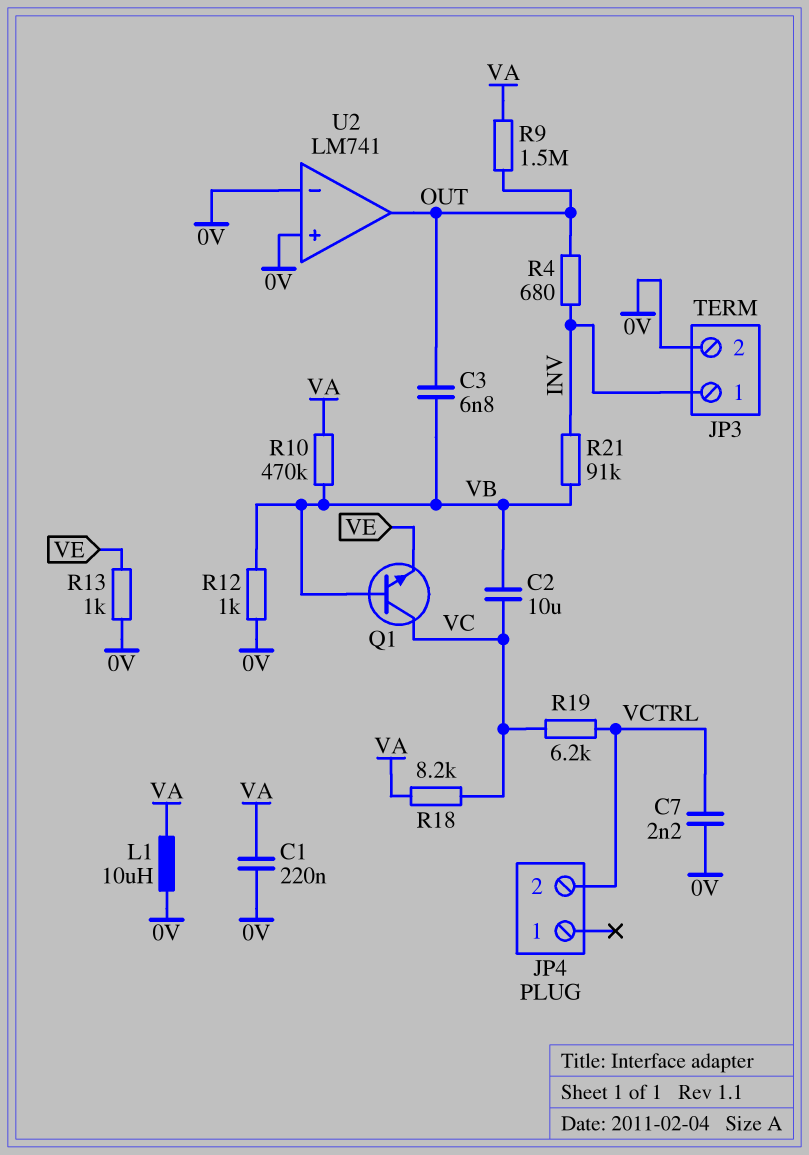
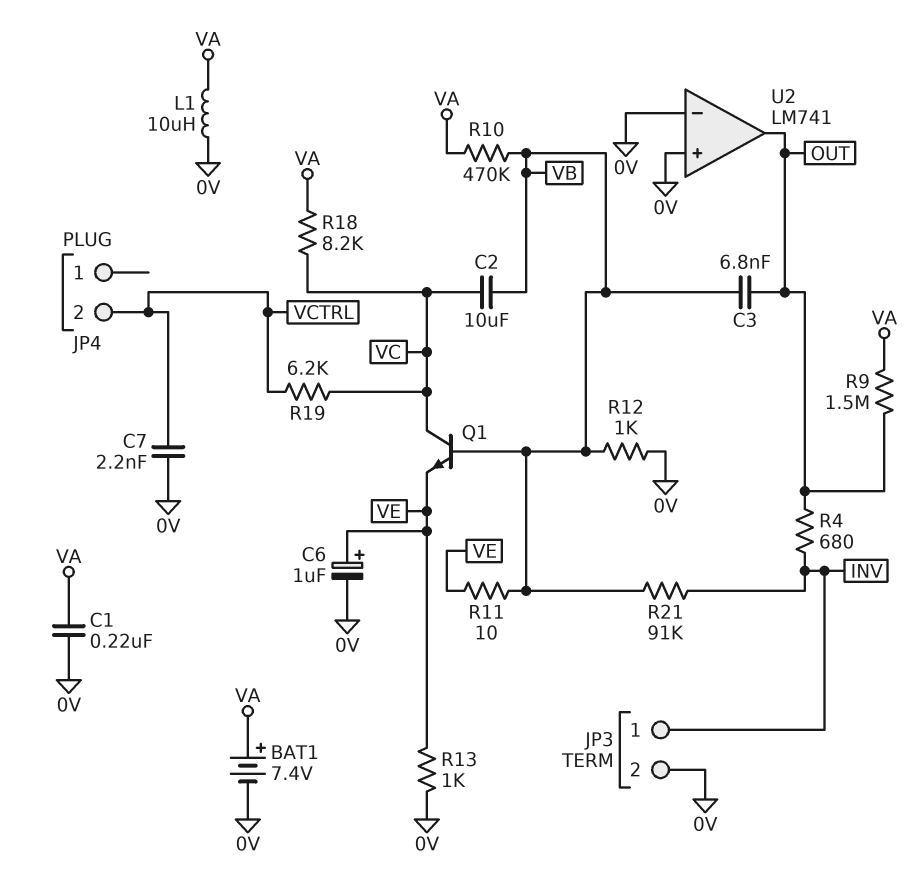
BAT1: none -> 7.4V (plus VA, minus 0V)
C6: none -> 1uF (plus VE, minus 0V)
R11: none -> 10 (VB, VE)

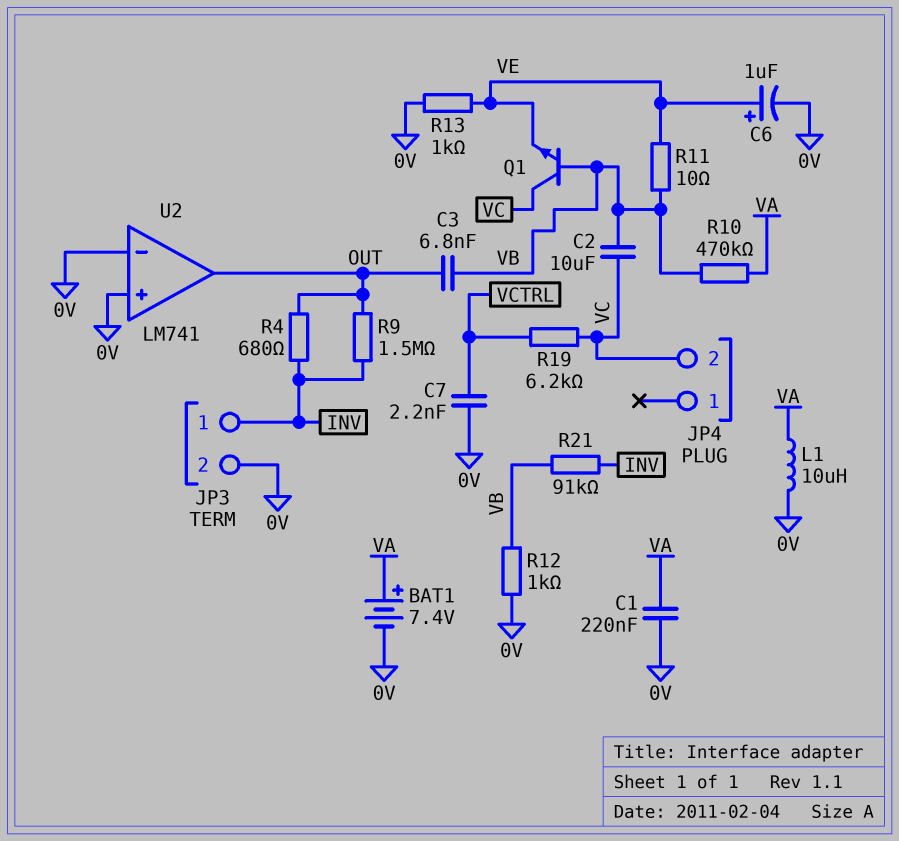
JP4 pin 2: VCTRL -> VC
R9: 1.5M (OUT, VA) -> 1.5M (INV, OUT)
R18: 8.2k (VA, VC) -> none

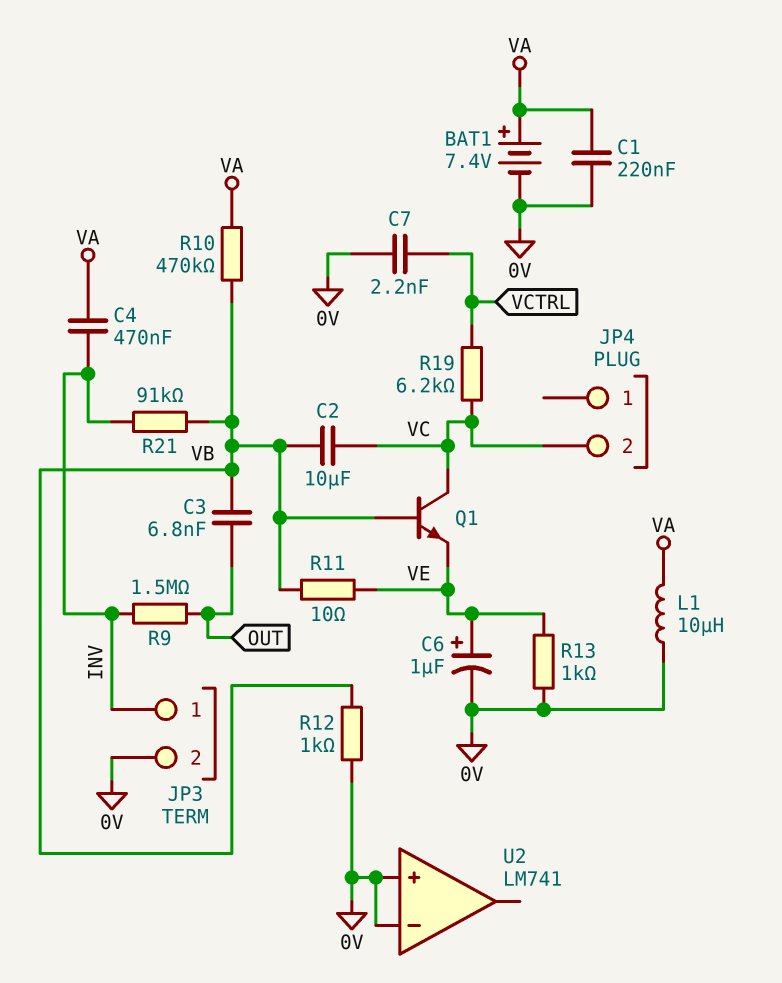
C4: none -> 470nF (INV, VA)
R4: 680 (INV, OUT) -> none
U2 pin out: OUT -> none

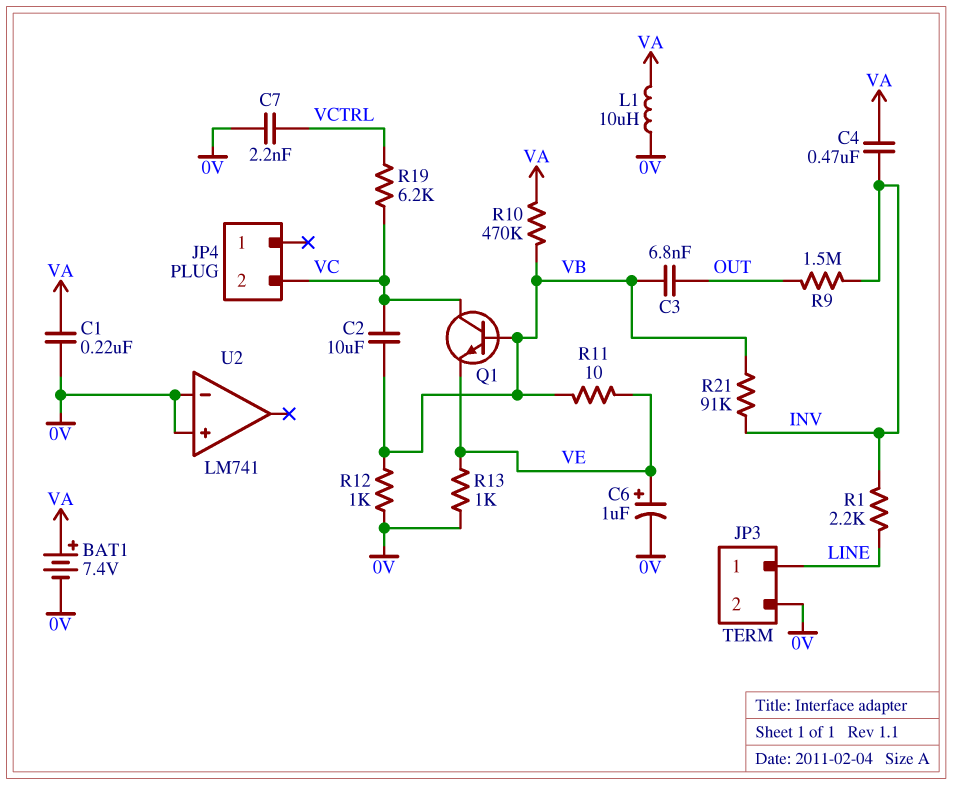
JP3 pin 1: INV -> LINE
R1: none -> 2.2k (INV, LINE)

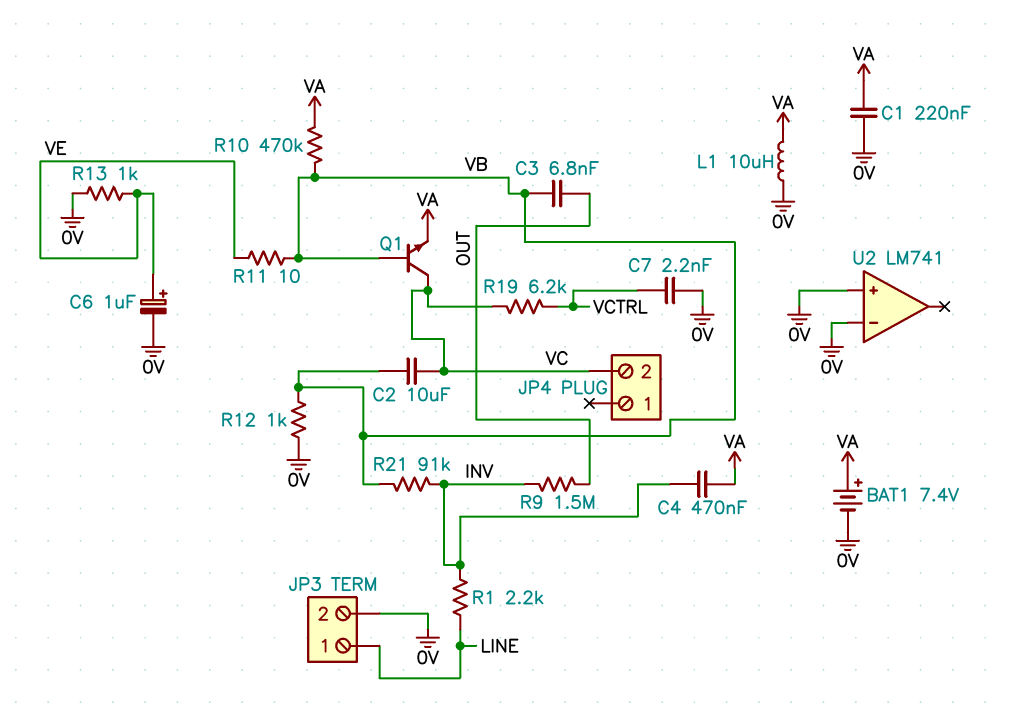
Q1: NPN (B VB, C VC, E VE) -> NPN (B VB, C VC, E VA)

